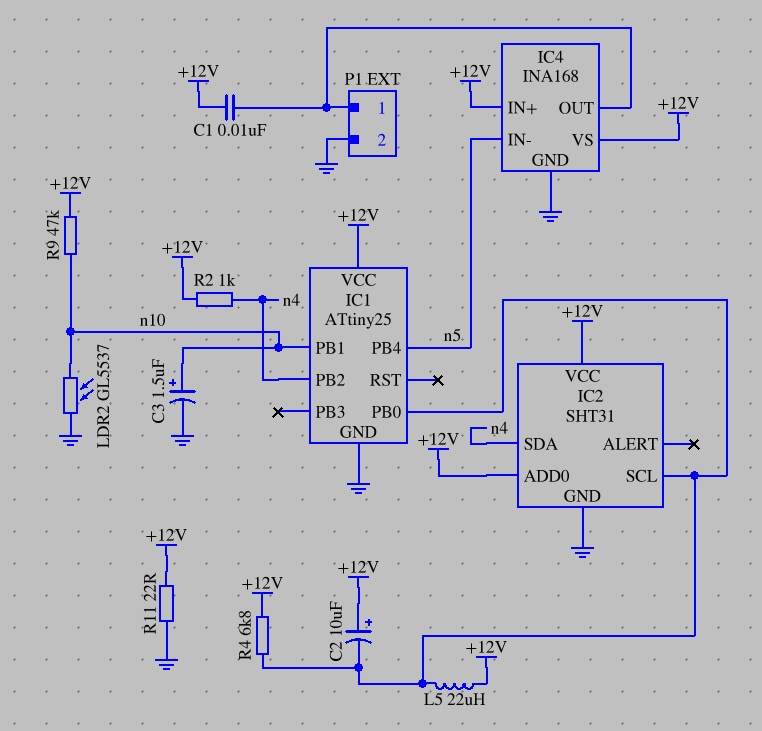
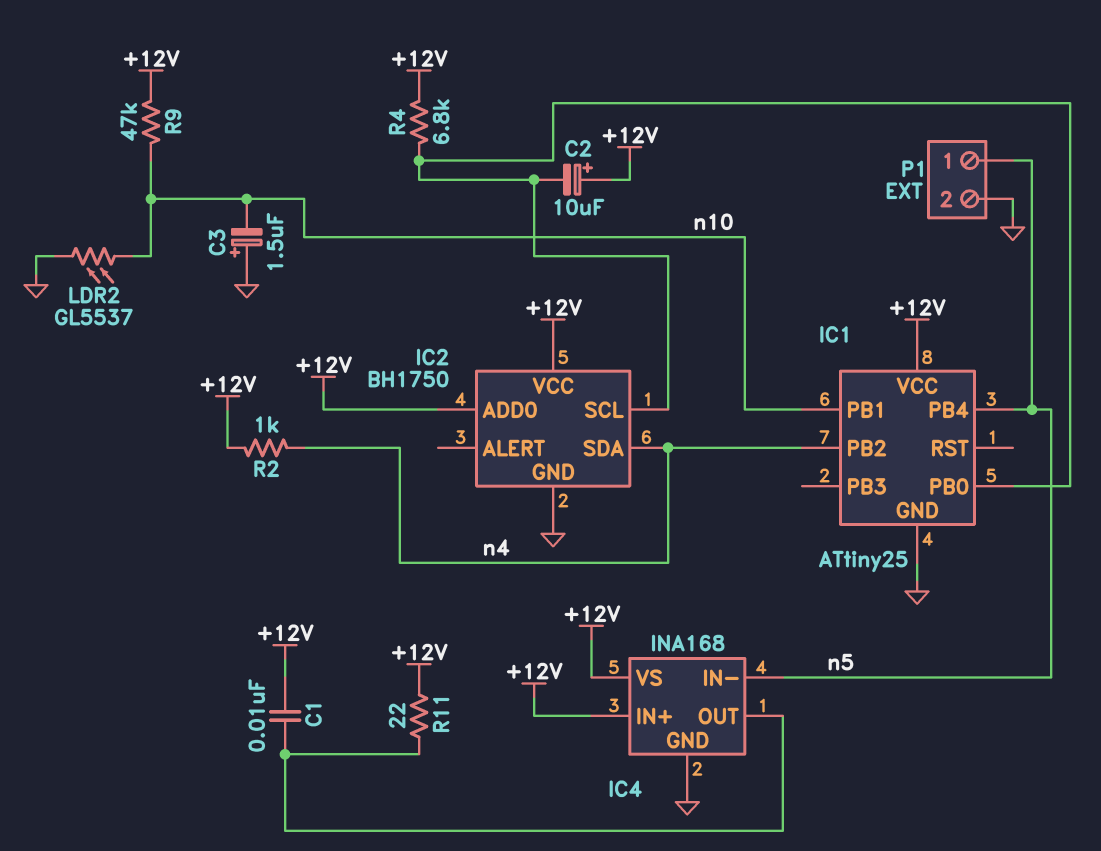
C3: 1.5uF (plus n10, minus GND) -> 1.5uF (plus GND, minus n10)
IC2: SHT31 -> BH1750
L5: 22uH (+12V, IC1/PB0) -> none
P1 pin 1: IC4/OUT -> n5
R11: 22 (+12V, GND) -> 22 (+12V, IC4/OUT)

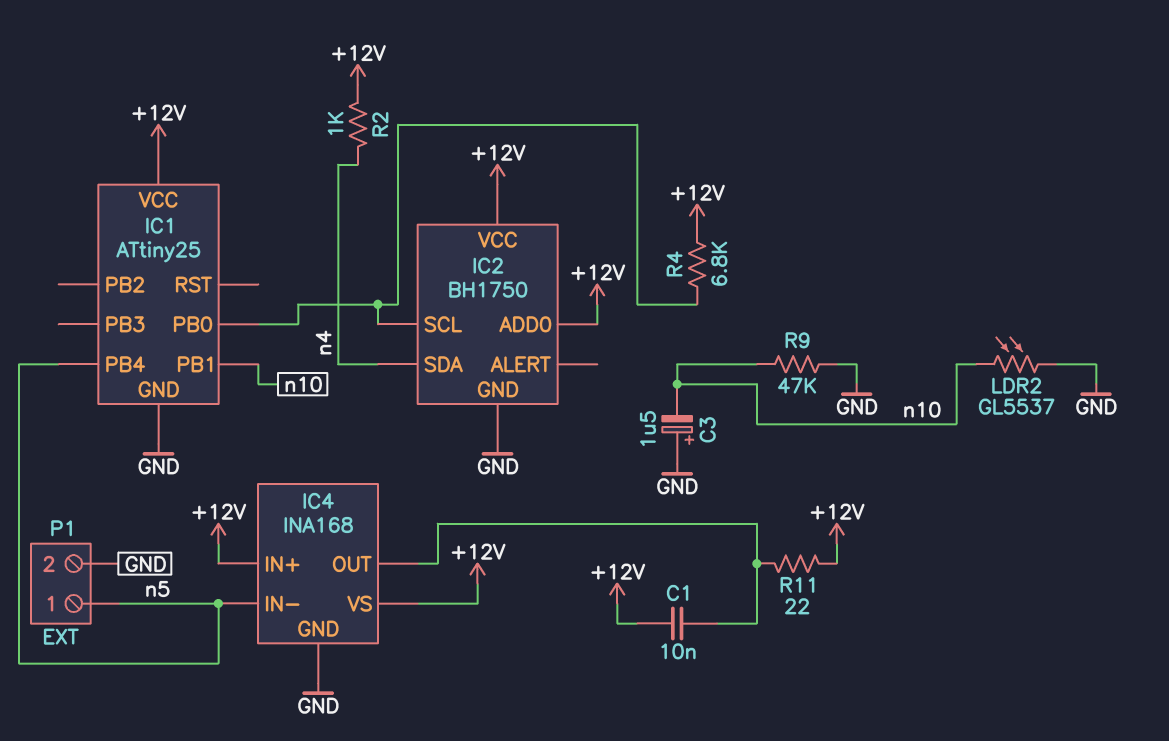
C2: 10uF (plus +12V, minus IC1/PB0) -> none
IC1 pin PB2: n4 -> none
R9: 47k (+12V, n10) -> 47k (GND, n10)

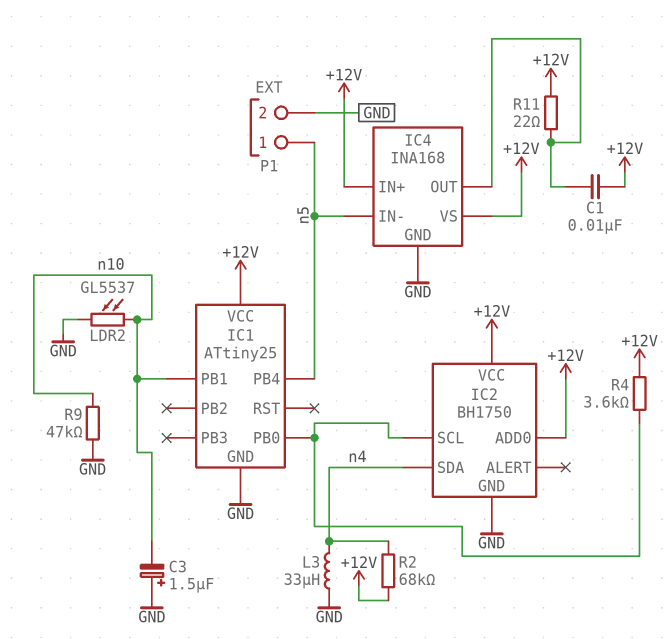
L3: none -> 33uH (GND, n4)
R2: 1k (+12V, n4) -> 68k (+12V, n4)
R4: 6.8k (+12V, IC1/PB0) -> 3.6k (+12V, IC1/PB0)

